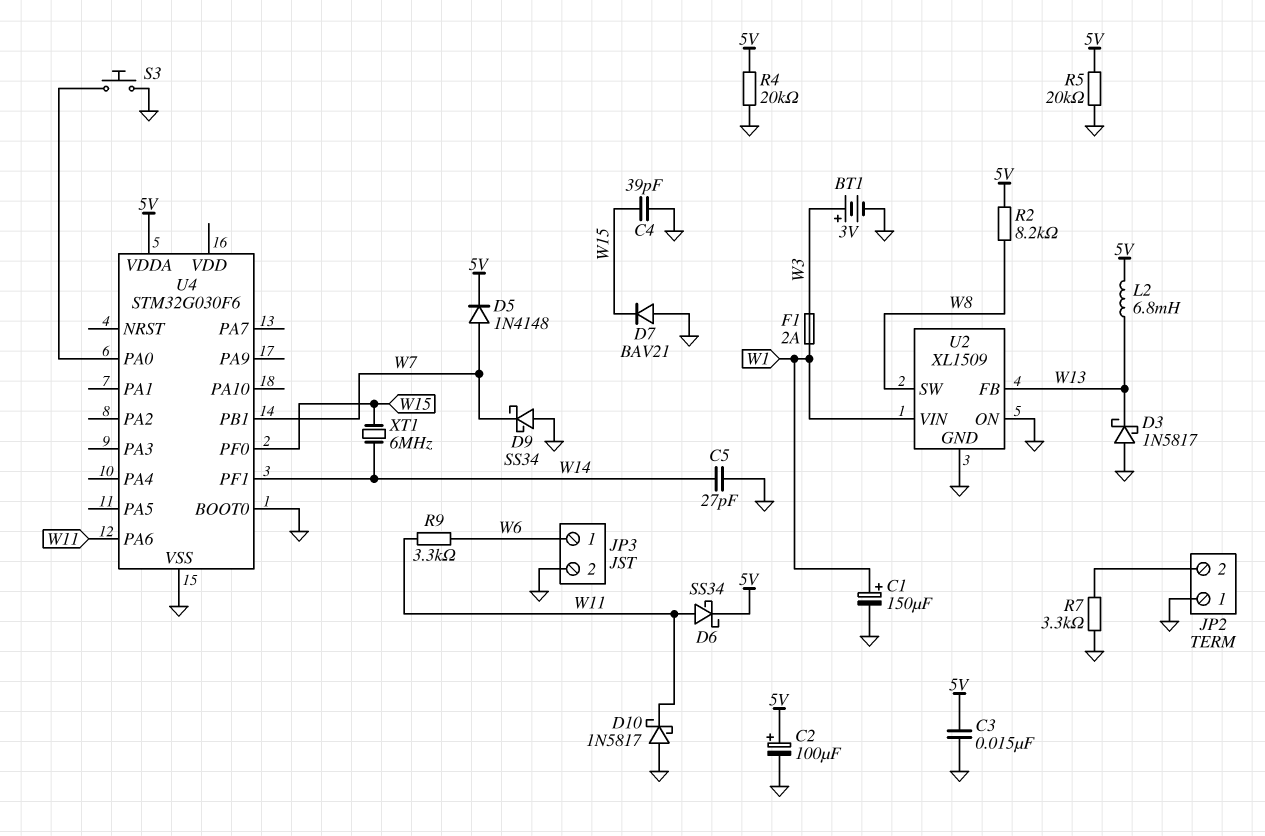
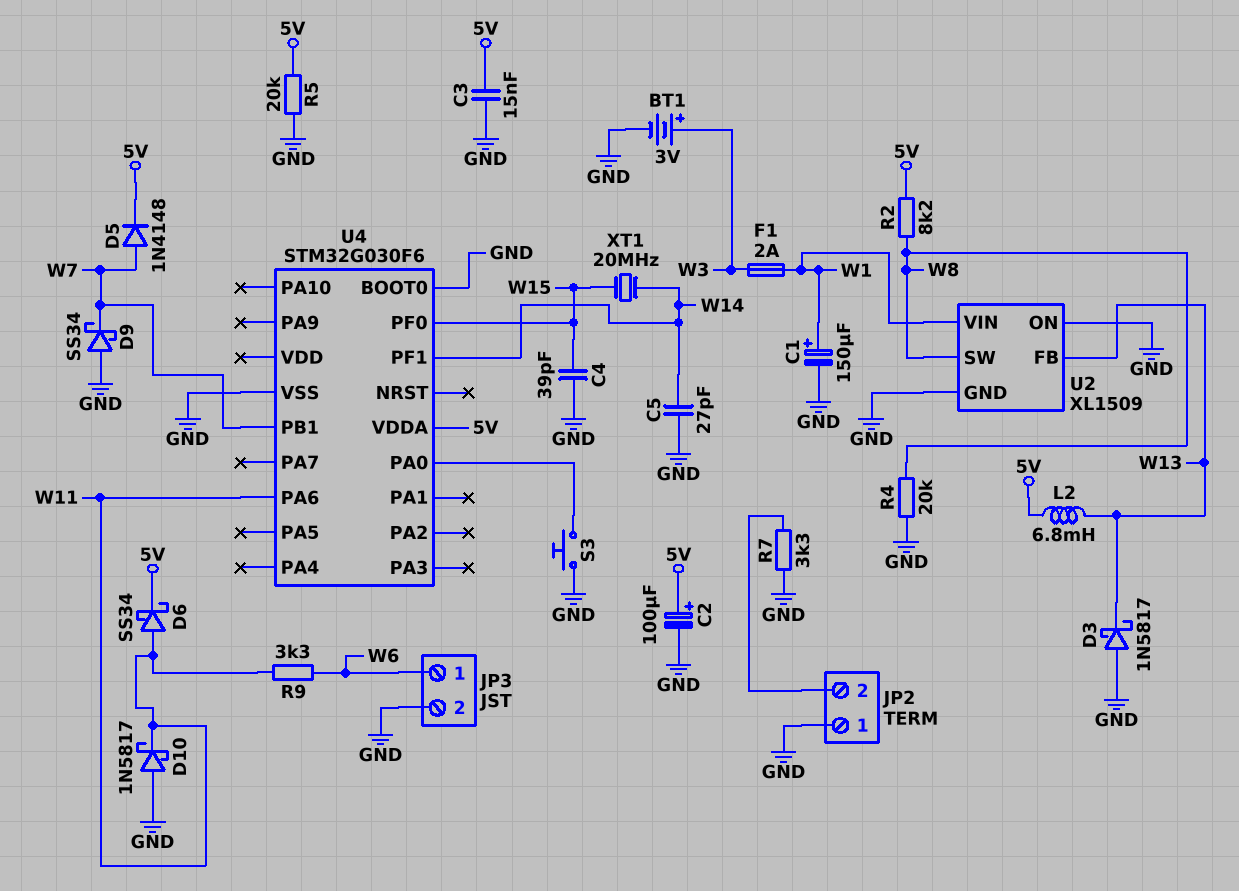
D7: diode BAV21 (A GND, K W15) -> none
R4: 20k (5V, GND) -> 20k (GND, W8)
XT1: 6MHz (W14, W15) -> 20MHz (W14, W15)

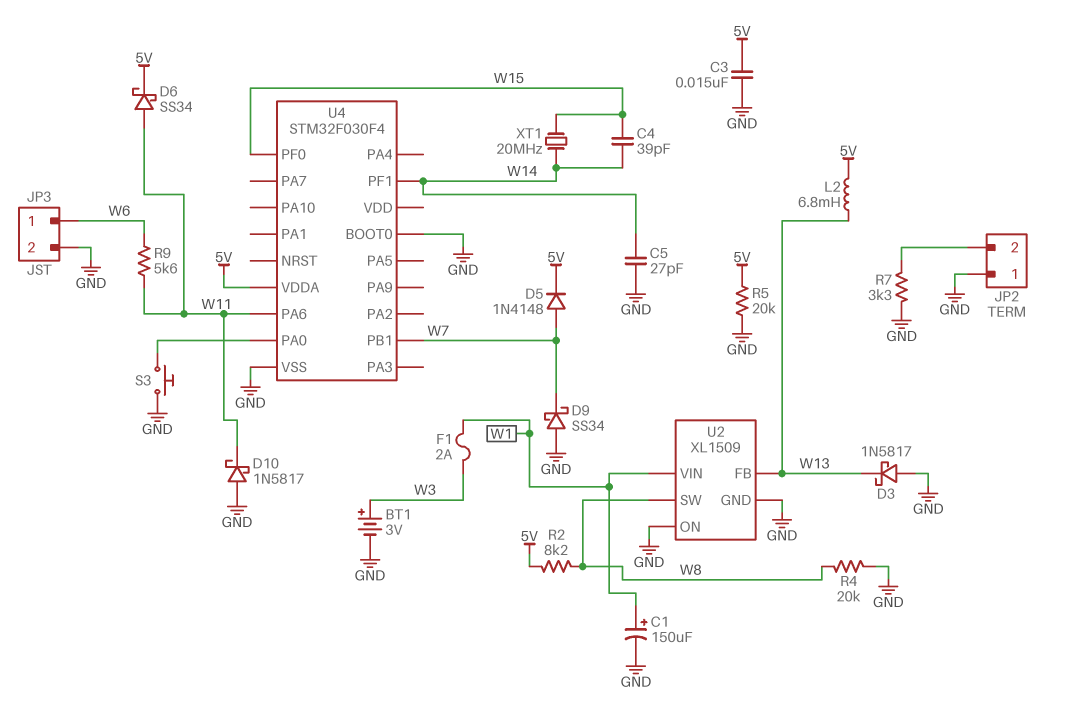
C2: 100uF (plus 5V, minus GND) -> none
C4: 39pF (GND, W15) -> 39pF (W14, W15)
R9: 3.3k (W6, W11) -> 5.6k (W6, W11)
U4: STM32G030F6 -> STM32F030F4

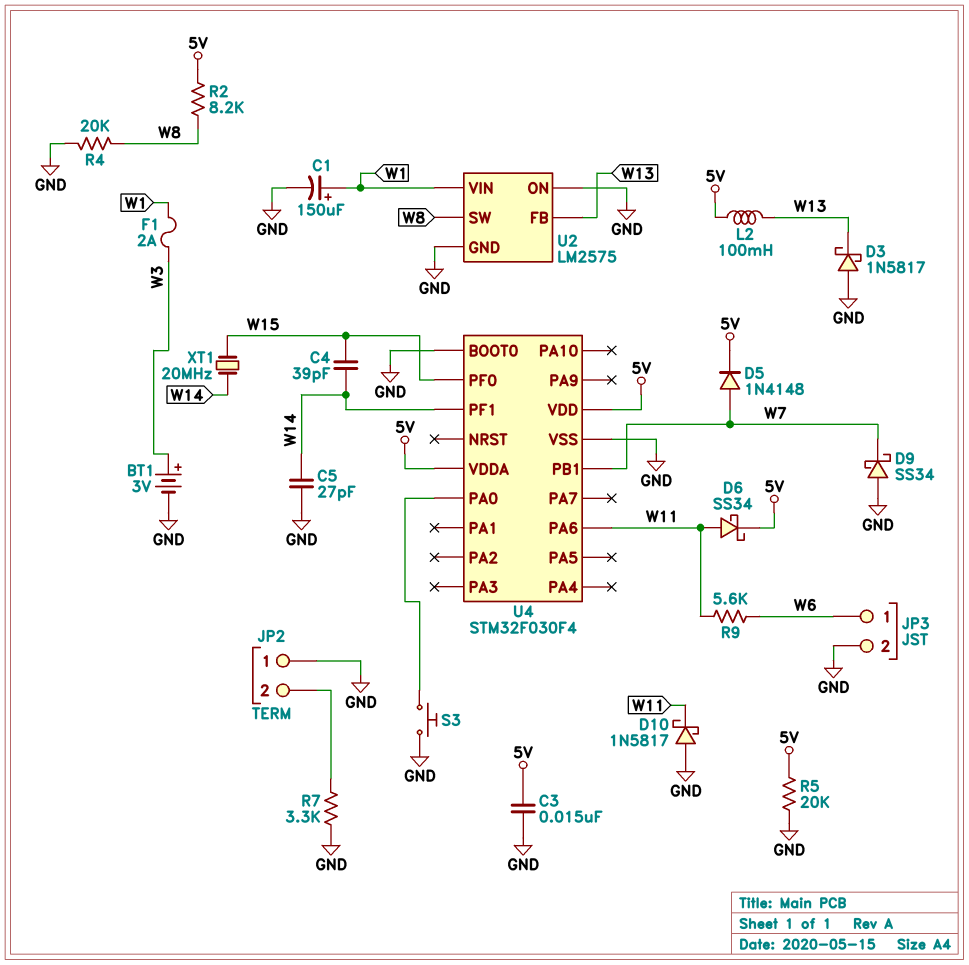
L2: 6.8mH (5V, W13) -> 100mH (5V, W13)
U2: XL1509 -> LM2575
U4 pin VDD: none -> 5V

